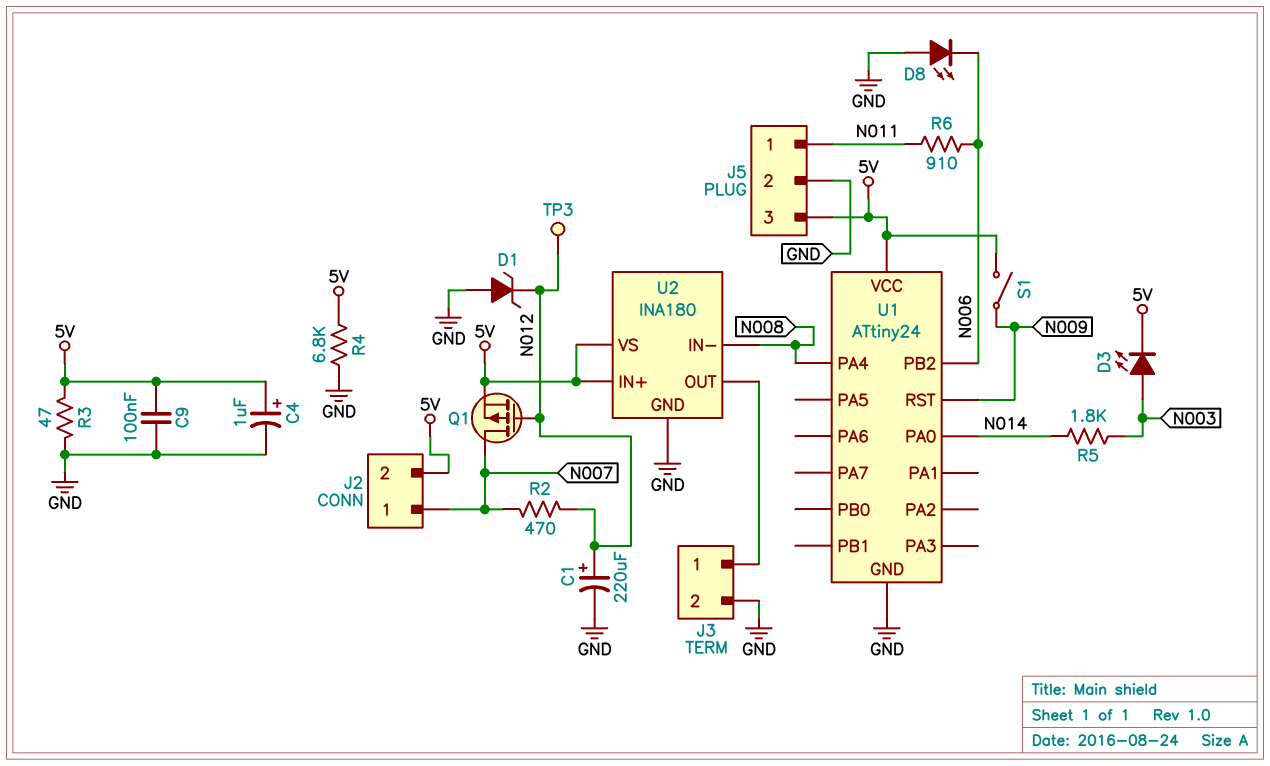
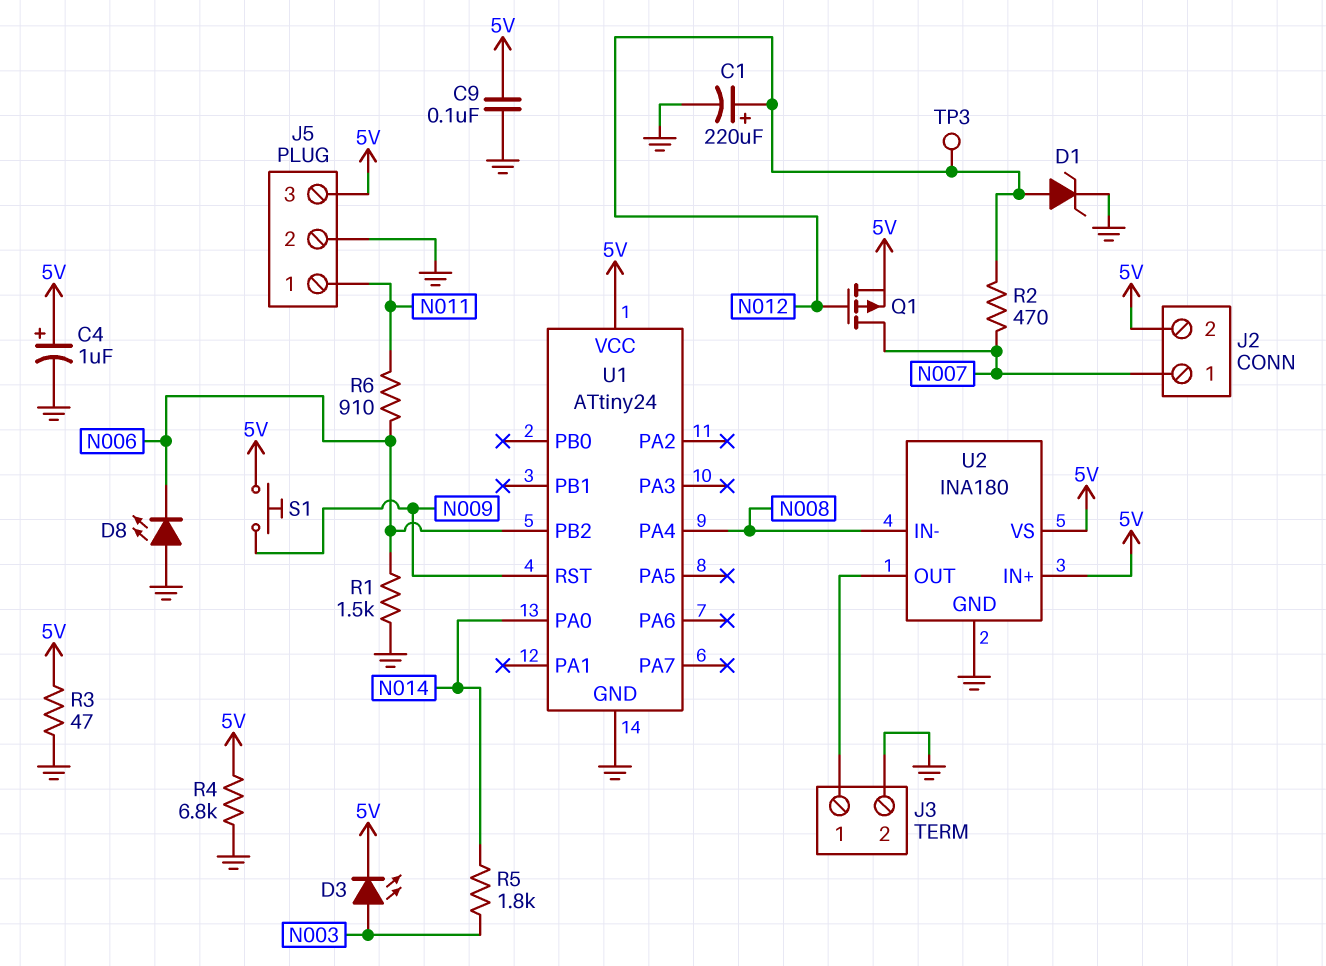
D1: zener (A GND, K N012) -> zener (A N012, K GND)
R1: none -> 1.5k (GND, N006)
S1: switch (5V, N009) -> button (5V, N009)

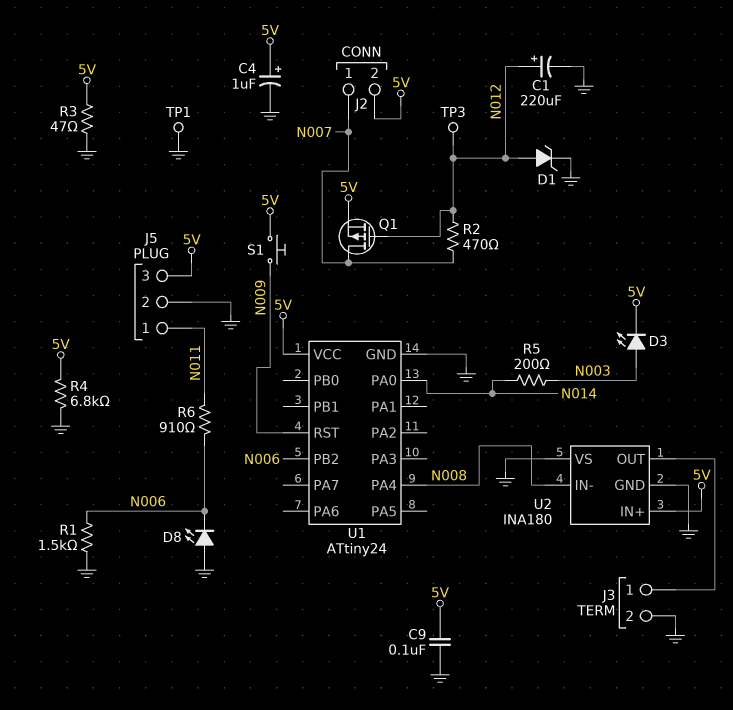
R5: 1.8k (N003, N014) -> 200 (N003, N014)
TP1: none -> test point (GND)
U2 pin VS: 5V -> GND

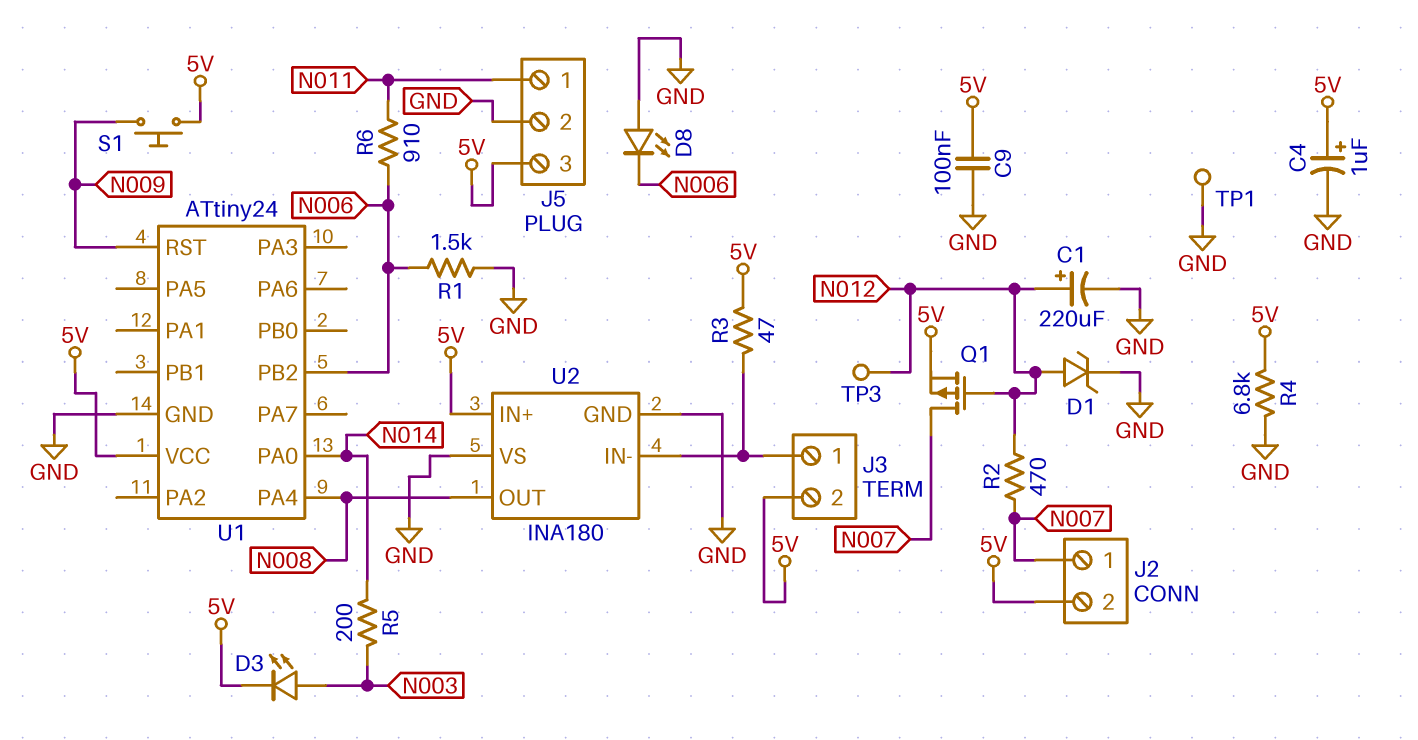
J3 pin 2: GND -> 5V
R3: 47 (5V, GND) -> 47 (5V, J3/1)
U2 pin IN-: N008 -> J3/1
U2 pin OUT: J3/1 -> N008

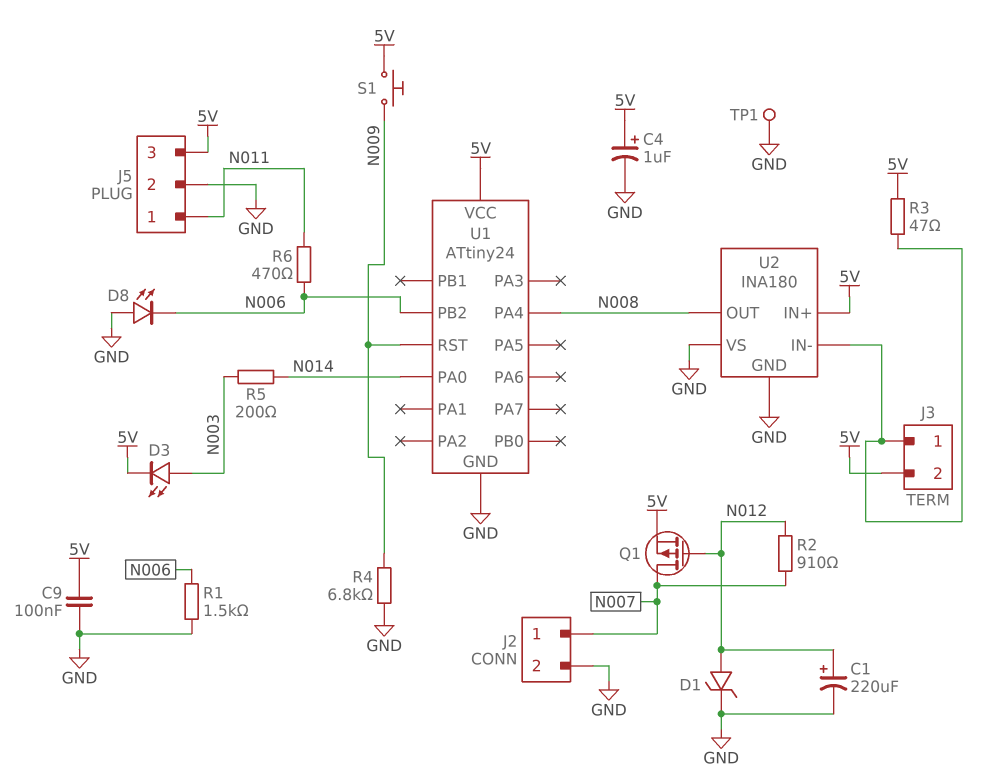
J2 pin 2: 5V -> GND
R2: 470 (N007, N012) -> 910 (N007, N012)
R4: 6.8k (5V, GND) -> 6.8k (GND, N009)
R6: 910 (N006, N011) -> 470 (N006, N011)
TP3: test point (N012) -> none

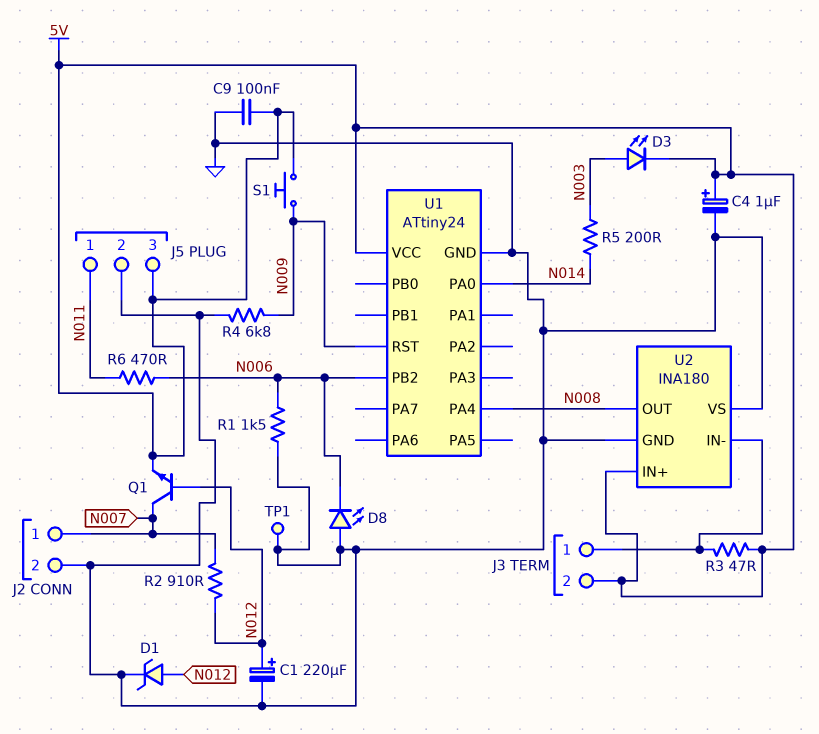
Q1: PMOS (G N012, D N007, S 5V) -> NPN (B N012, C N007, E 5V)

